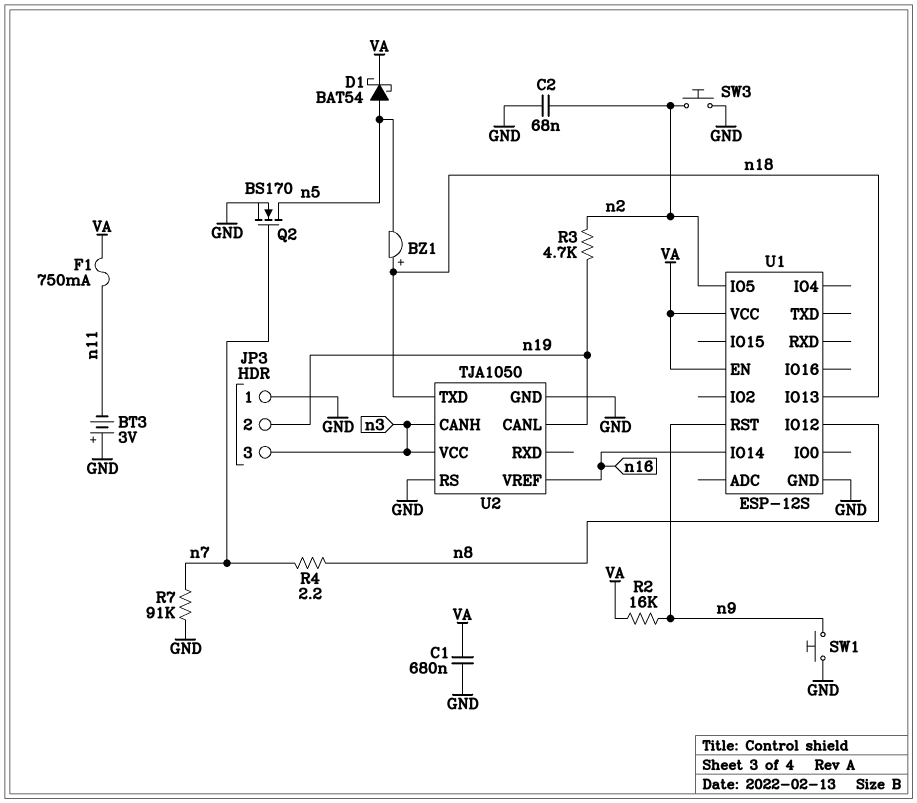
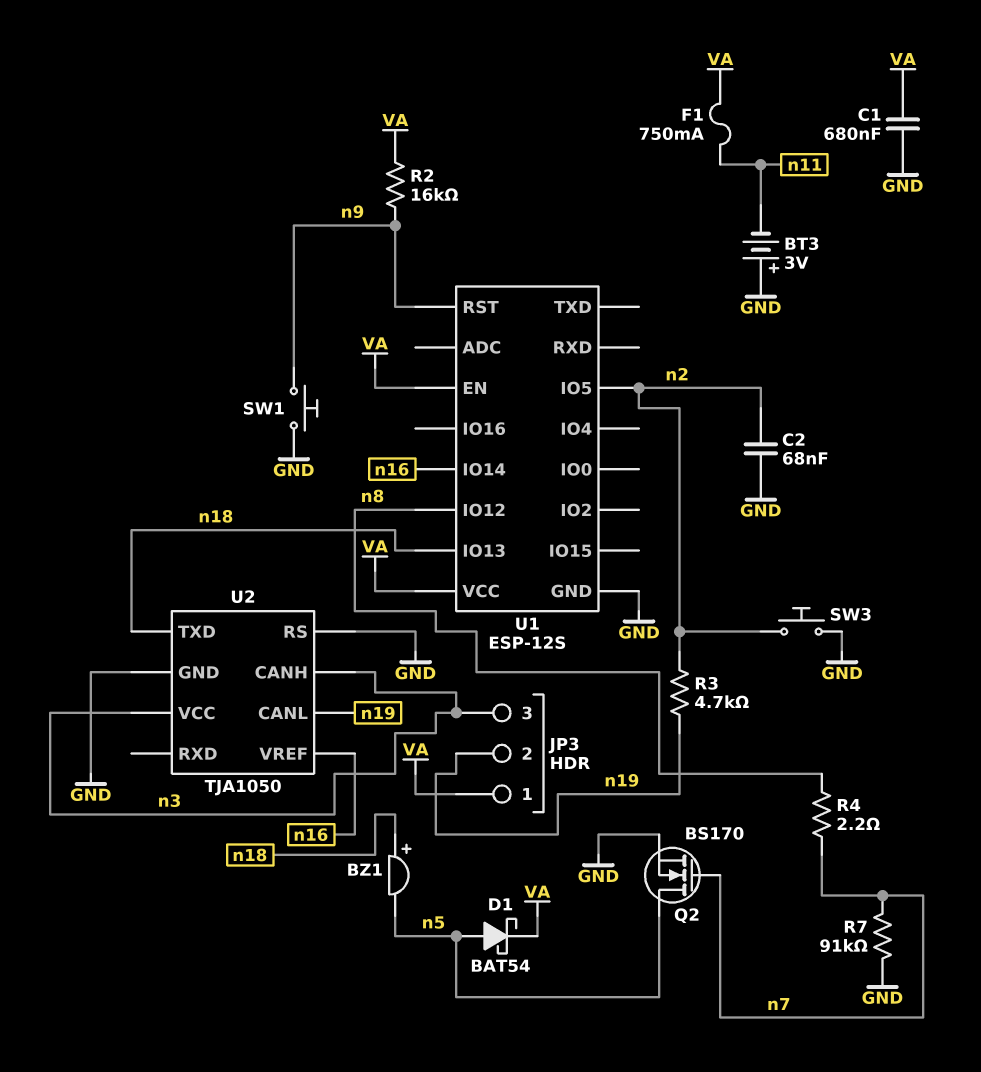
JP3 pin 1: GND -> VA

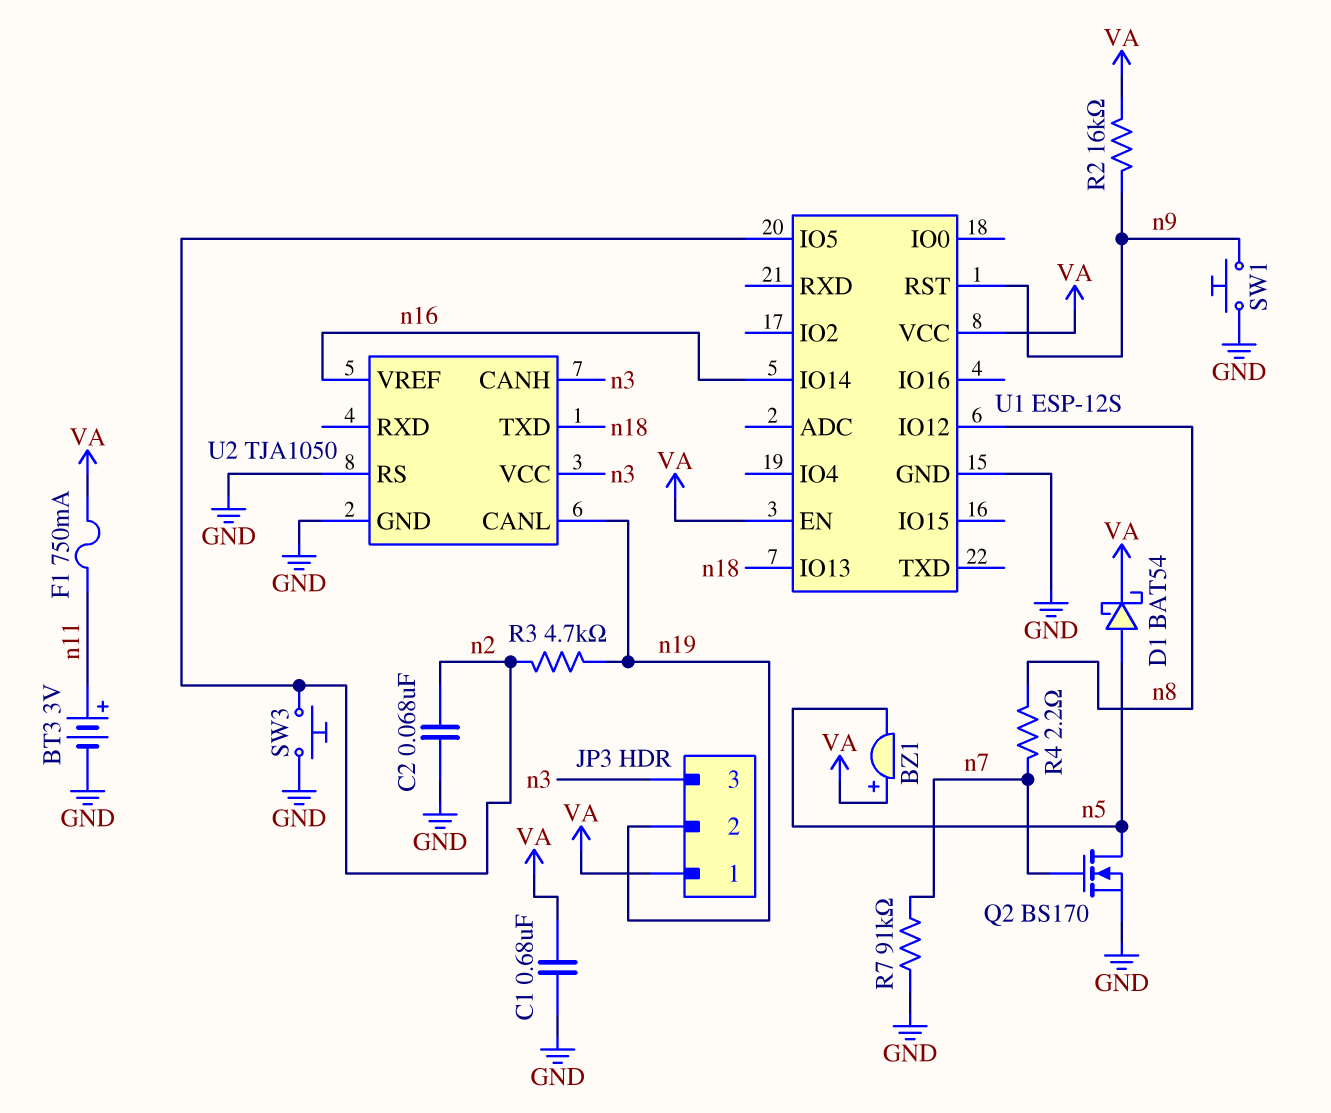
BT3: 3V (plus GND, minus n11) -> 3V (plus n11, minus GND)
BZ1: buzzer (plus n18, minus n5) -> buzzer (plus VA, minus n5)

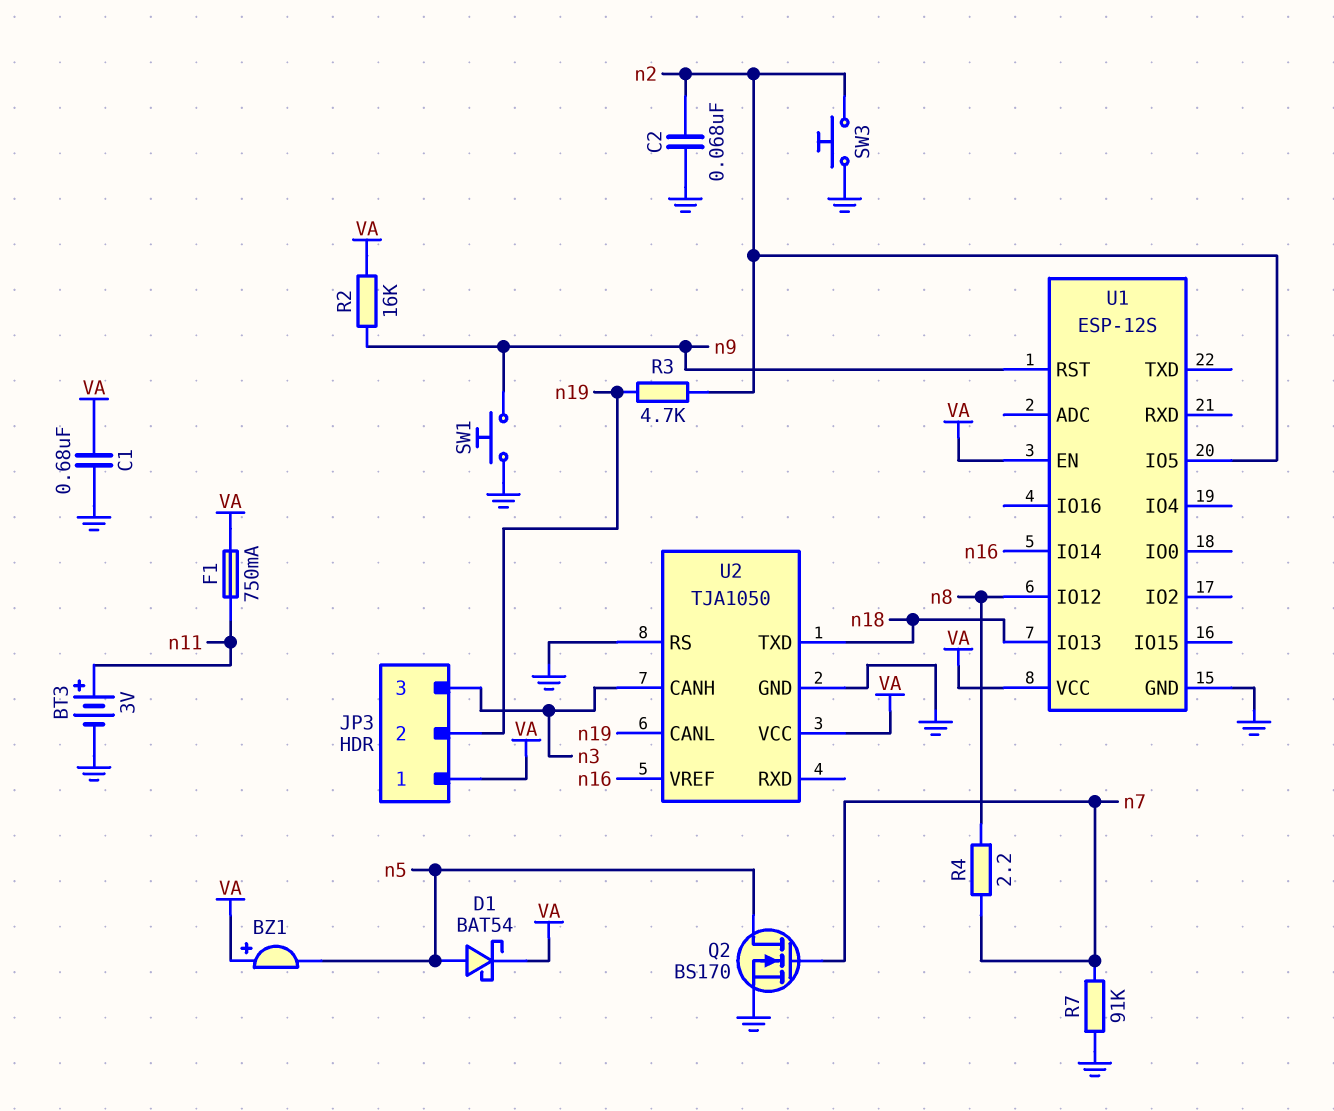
U2 pin VCC: n3 -> VA

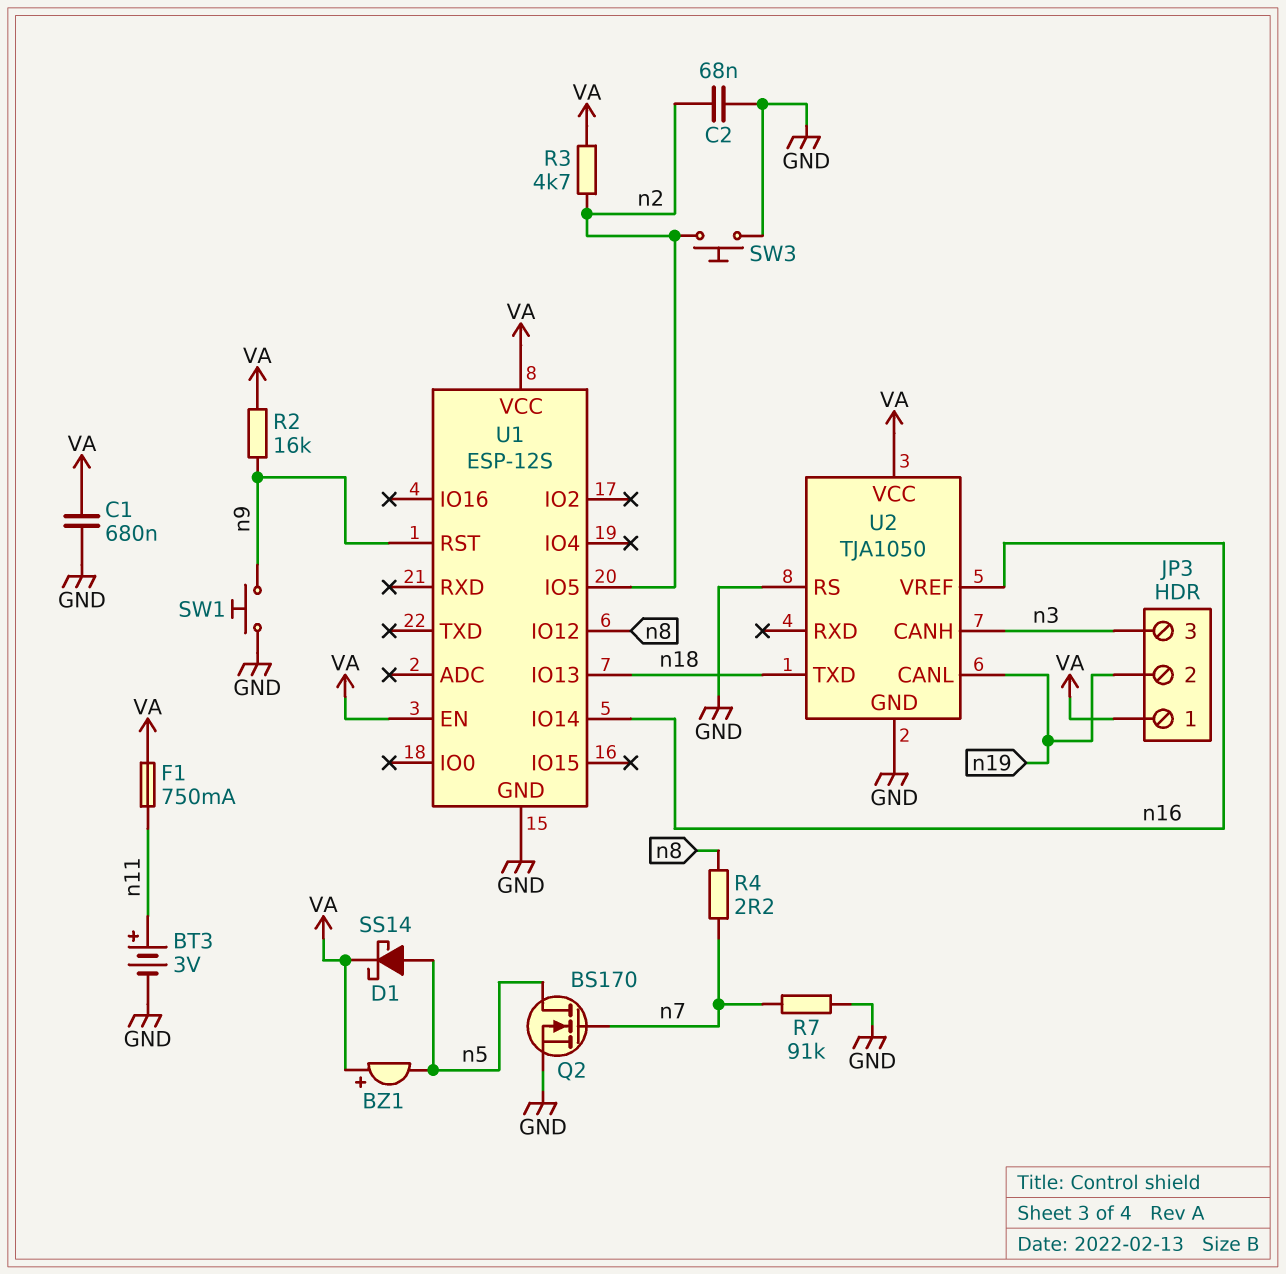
D1: schottky BAT54 (A n5, K VA) -> schottky SS14 (A n5, K VA)
R3: 4.7k (n2, n19) -> 4.7k (VA, n2)

